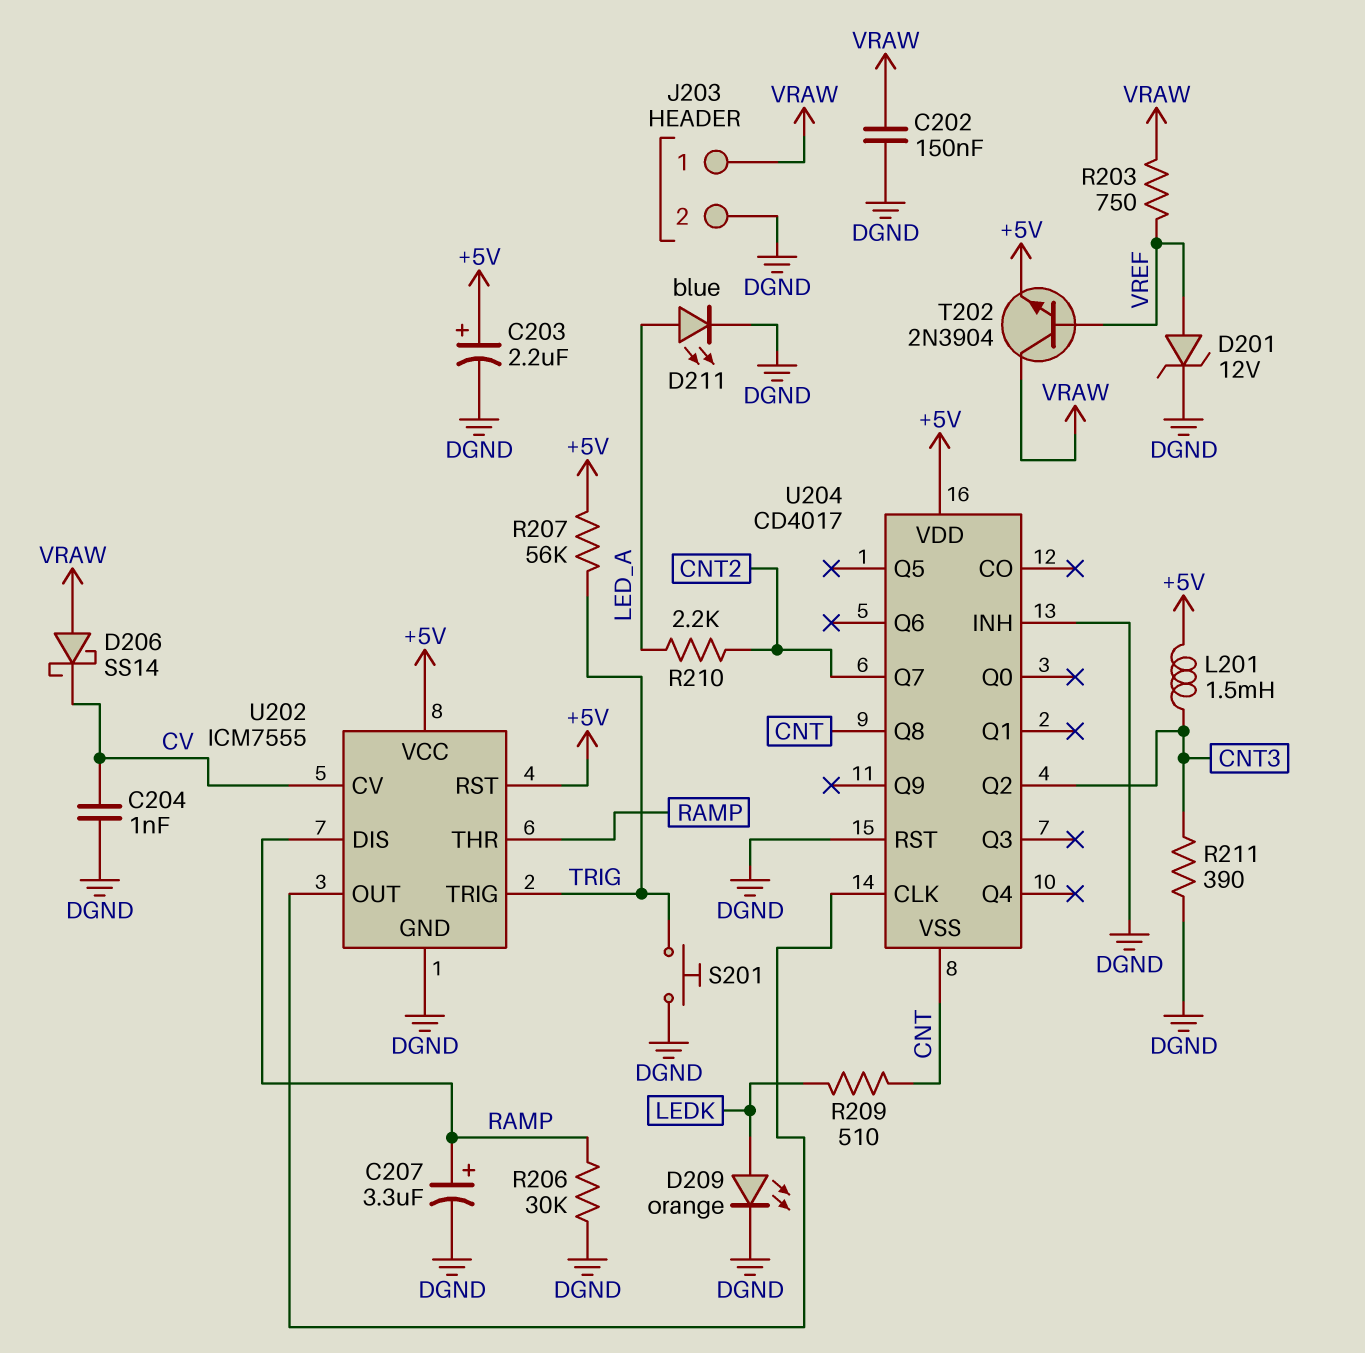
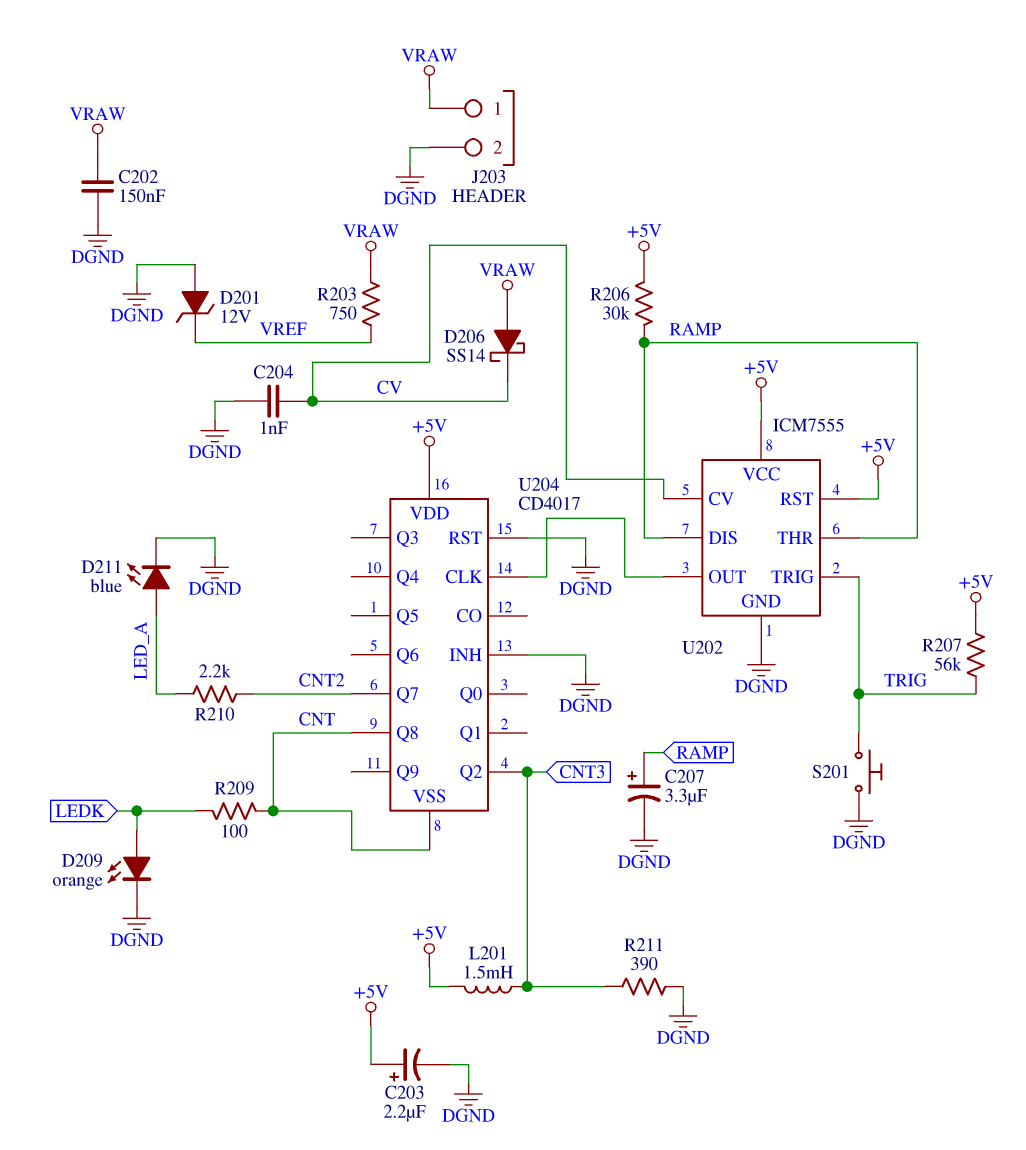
D201: zener 12V (A VREF, K DGND) -> zener 12V (A DGND, K VREF)
R206: 30k (DGND, RAMP) -> 30k (+5V, RAMP)
R209: 510 (CNT, LEDK) -> 100 (CNT, LEDK)
T202: NPN 2N3904 (B VREF, C VRAW, E +5V) -> none

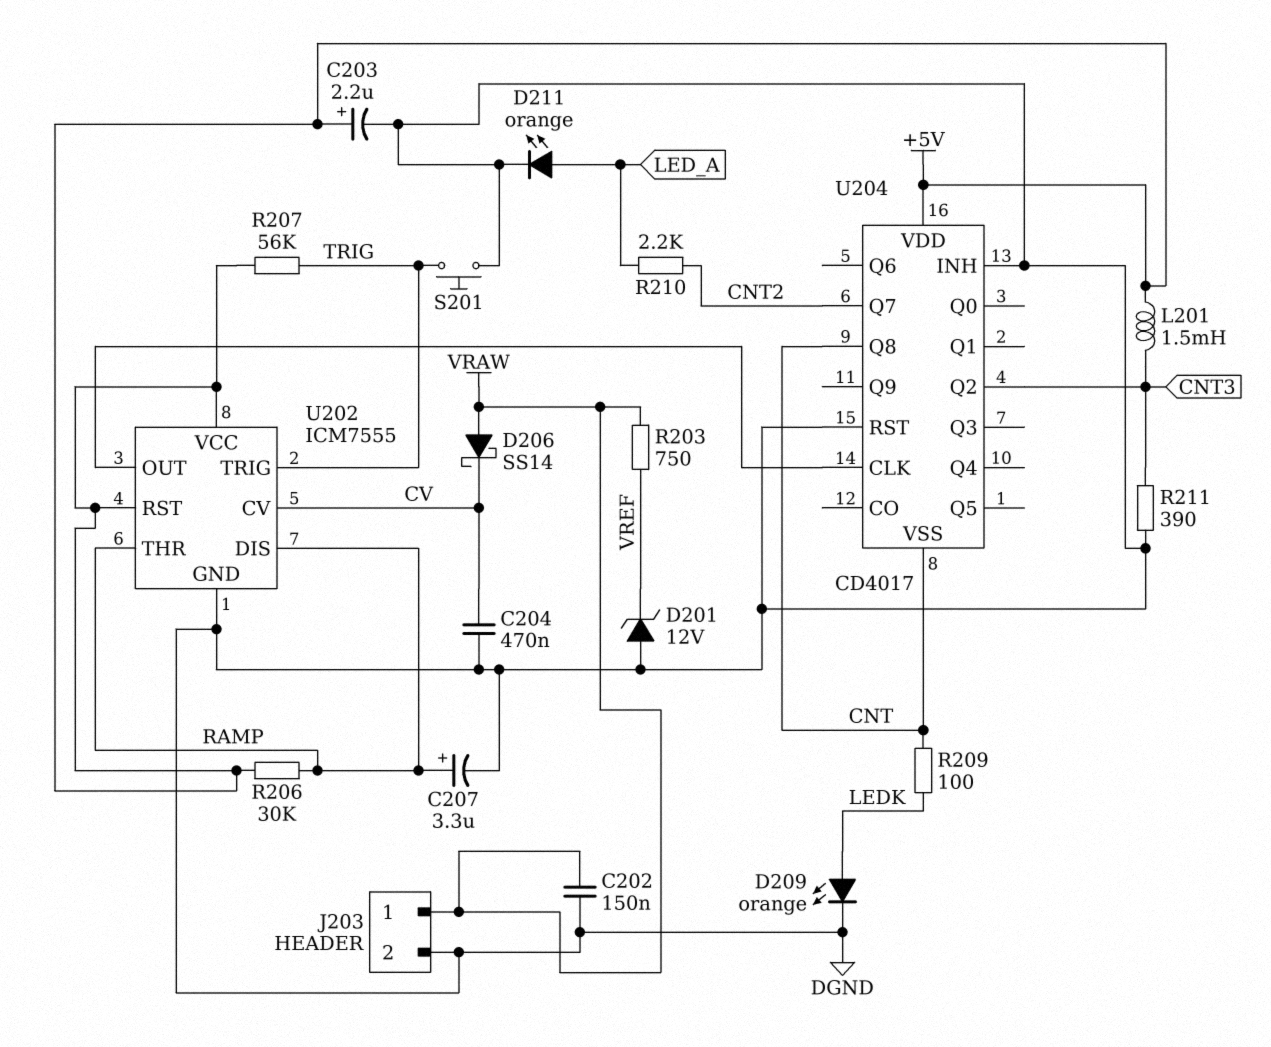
C204: 1nF (CV, DGND) -> 470nF (CV, DGND)
D211: LED blue (A LED_A, K DGND) -> LED orange (A LED_A, K DGND)

